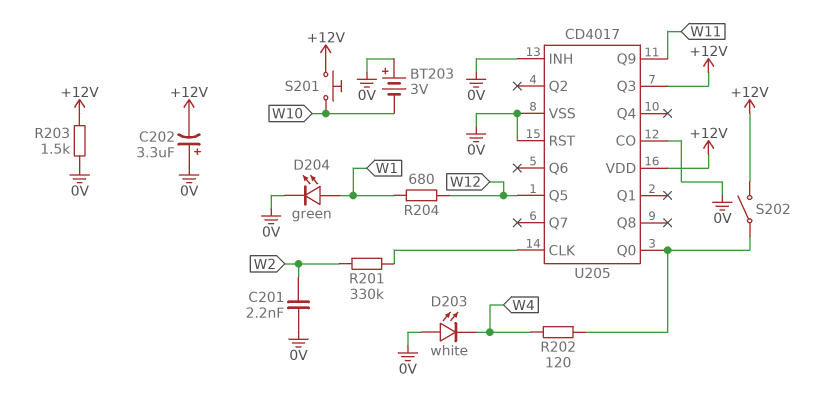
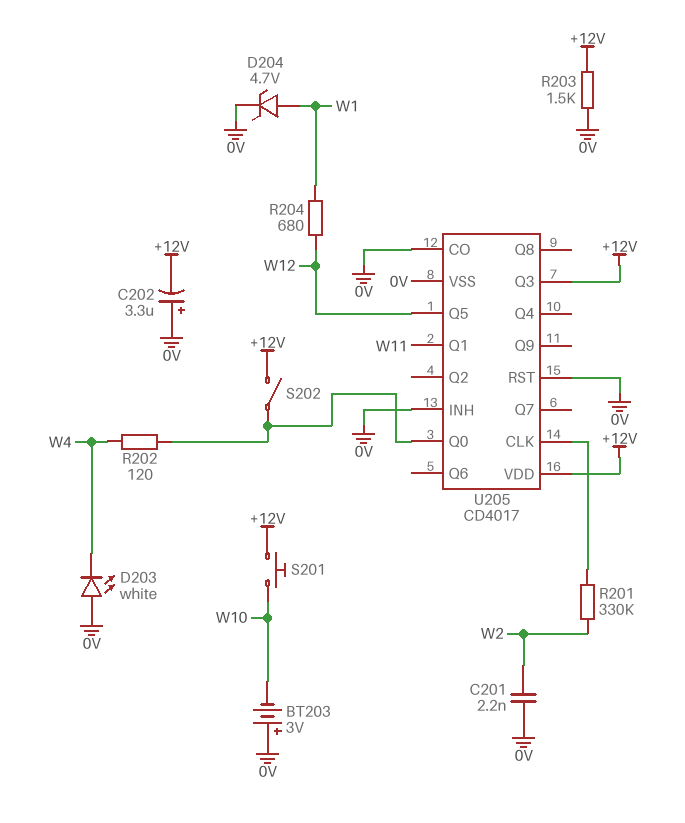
D204: LED green (A W1, K 0V) -> zener 4.7V (A W1, K 0V)
U205 pin Q1: none -> W11
U205 pin Q9: W11 -> none

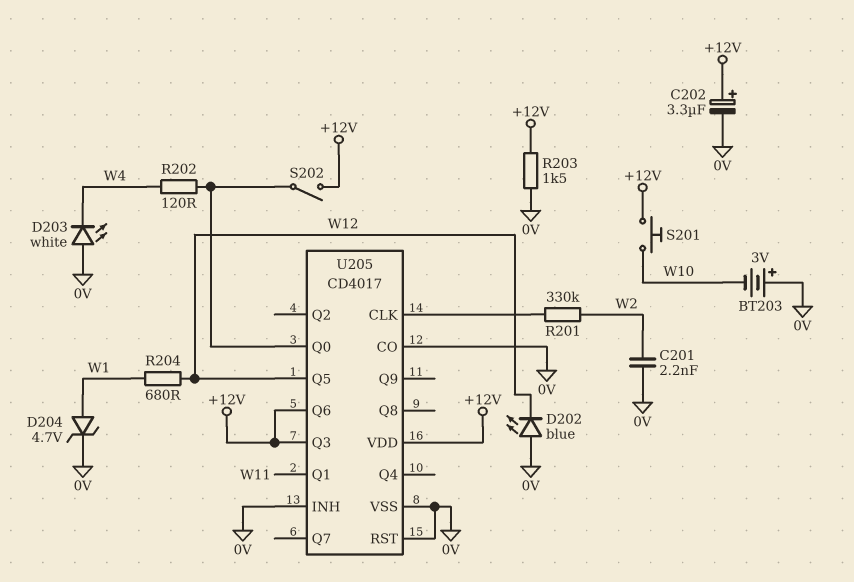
C202: 3.3uF (plus 0V, minus +12V) -> 3.3uF (plus +12V, minus 0V)
D202: none -> LED blue (A 0V, K W12)
U205 pin Q6: none -> +12V

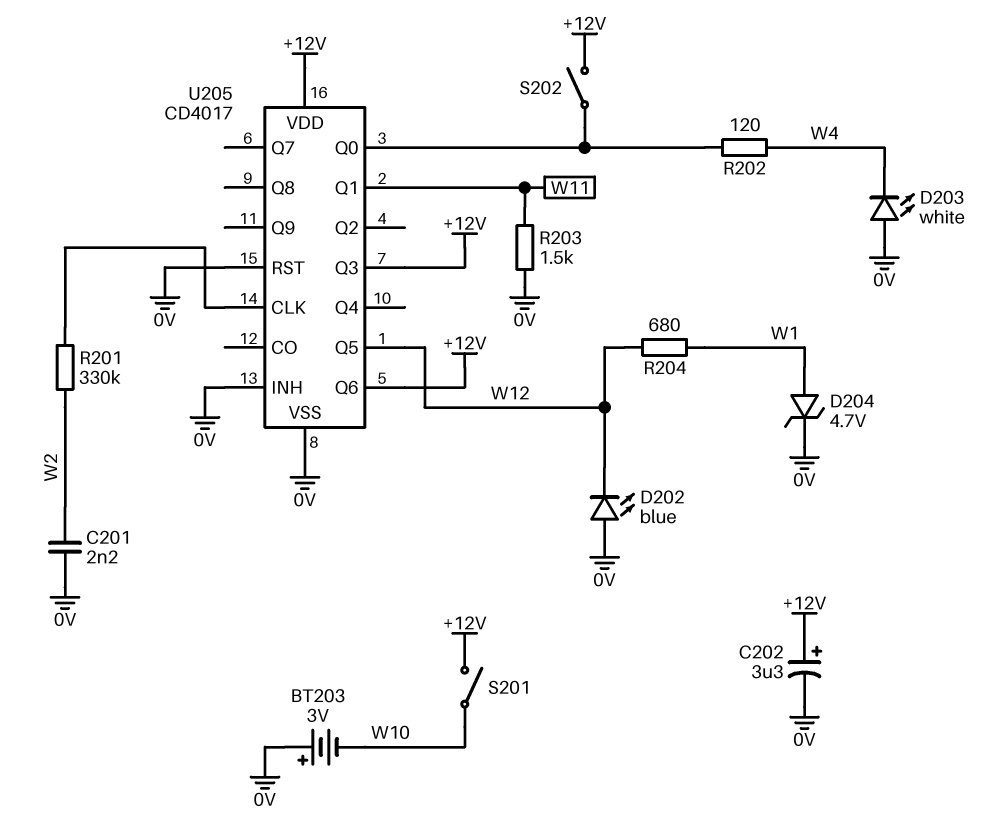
R203: 1.5k (+12V, 0V) -> 1.5k (0V, W11)
S201: button (+12V, W10) -> switch (+12V, W10)
U205 pin CO: 0V -> none

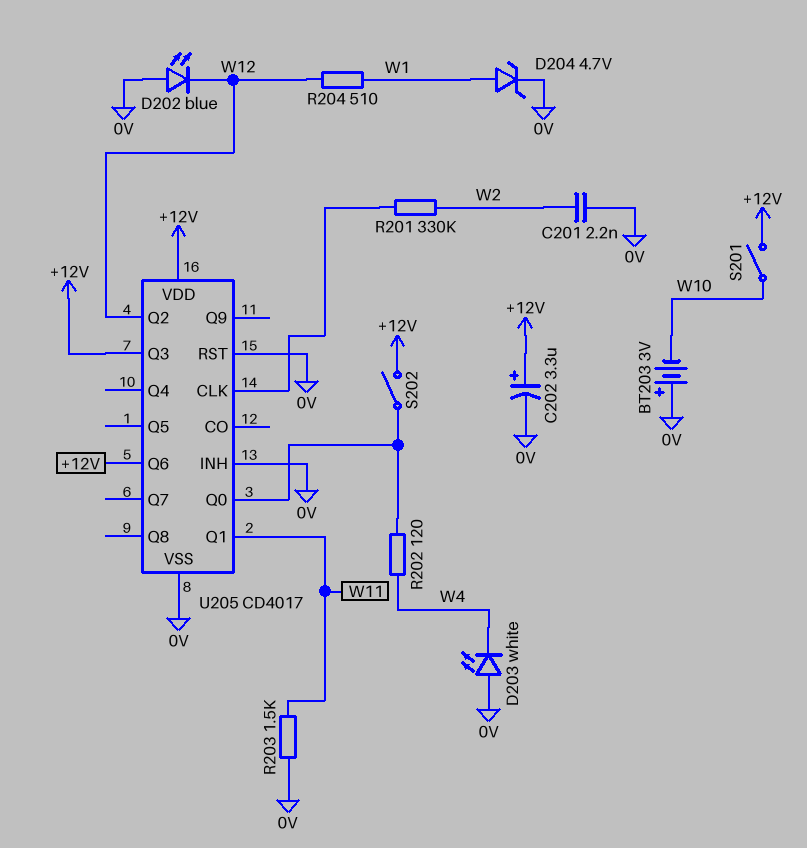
R204: 680 (W1, W12) -> 510 (W1, W12)
U205 pin Q2: none -> W12
U205 pin Q5: W12 -> none

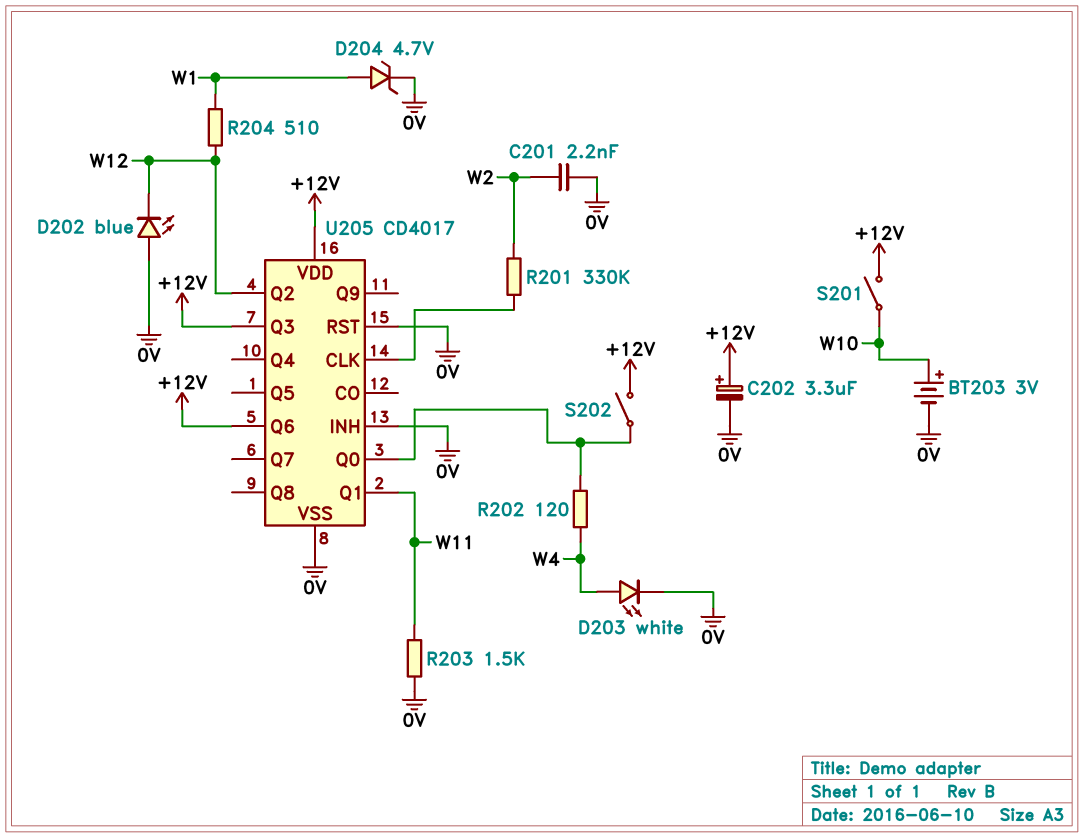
BT203: 3V (plus 0V, minus W10) -> 3V (plus W10, minus 0V)
D203: LED white (A 0V, K W4) -> LED white (A W4, K 0V)

